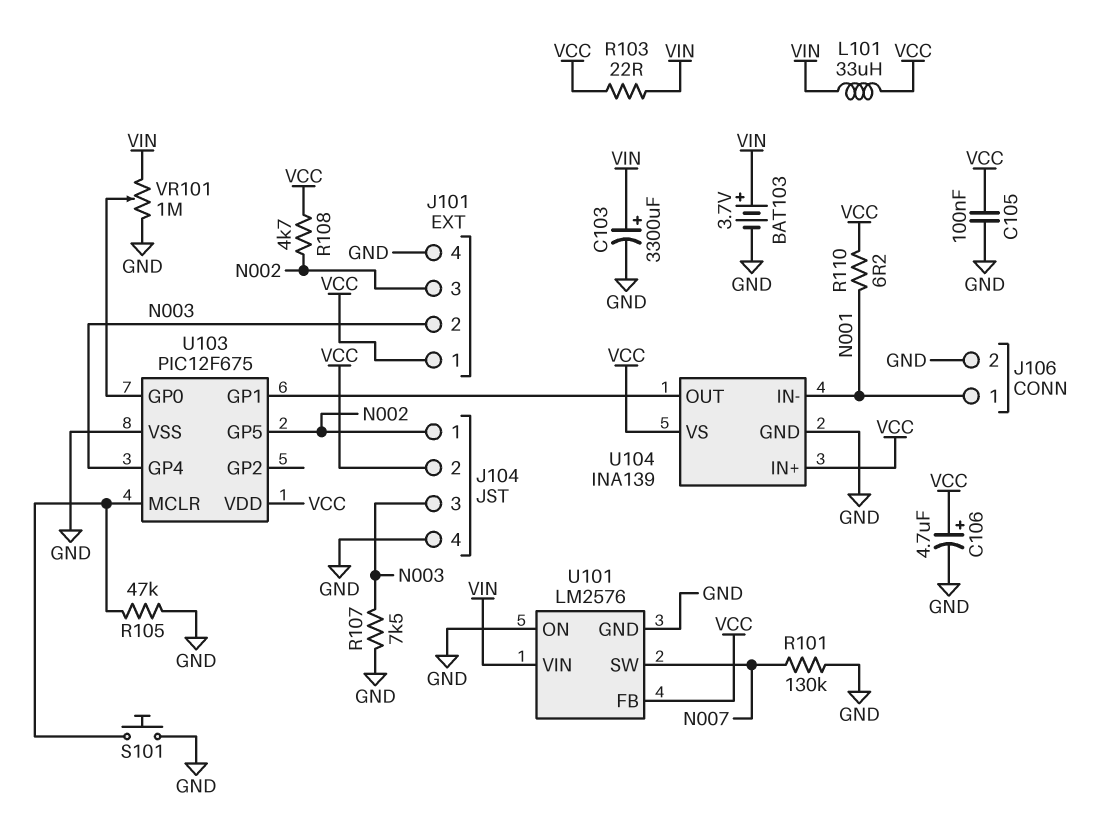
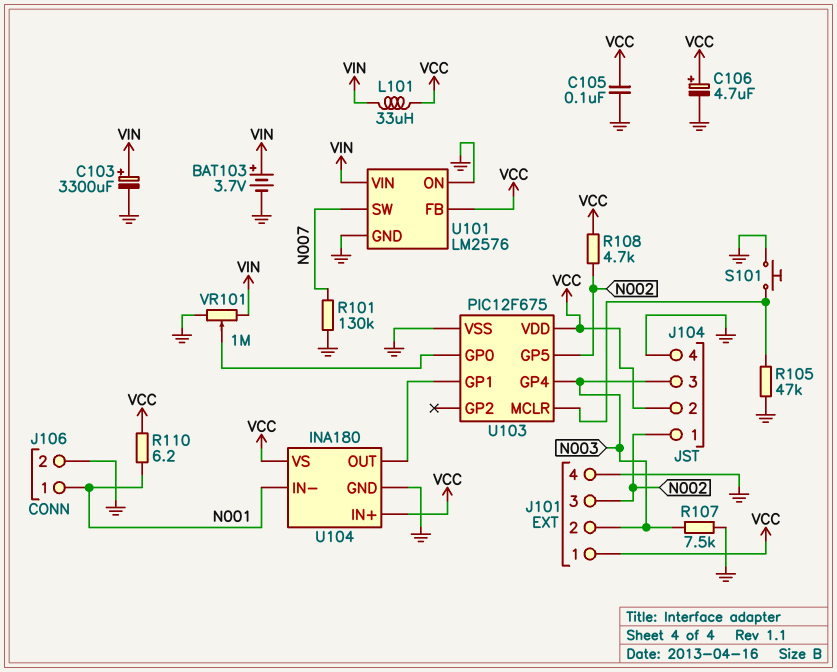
R103: 22 (VCC, VIN) -> none
U104: INA139 -> INA180

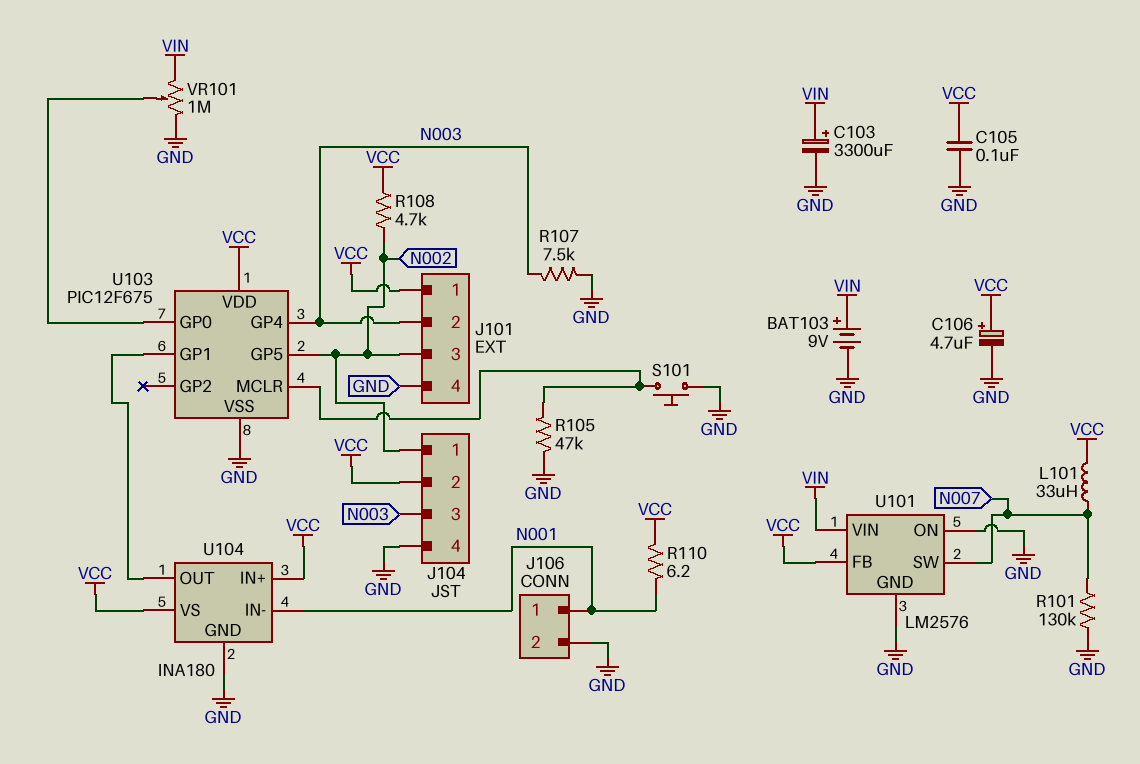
BAT103: 3.7V (plus VIN, minus GND) -> 9V (plus VIN, minus GND)
L101: 33uH (VCC, VIN) -> 33uH (N007, VCC)

